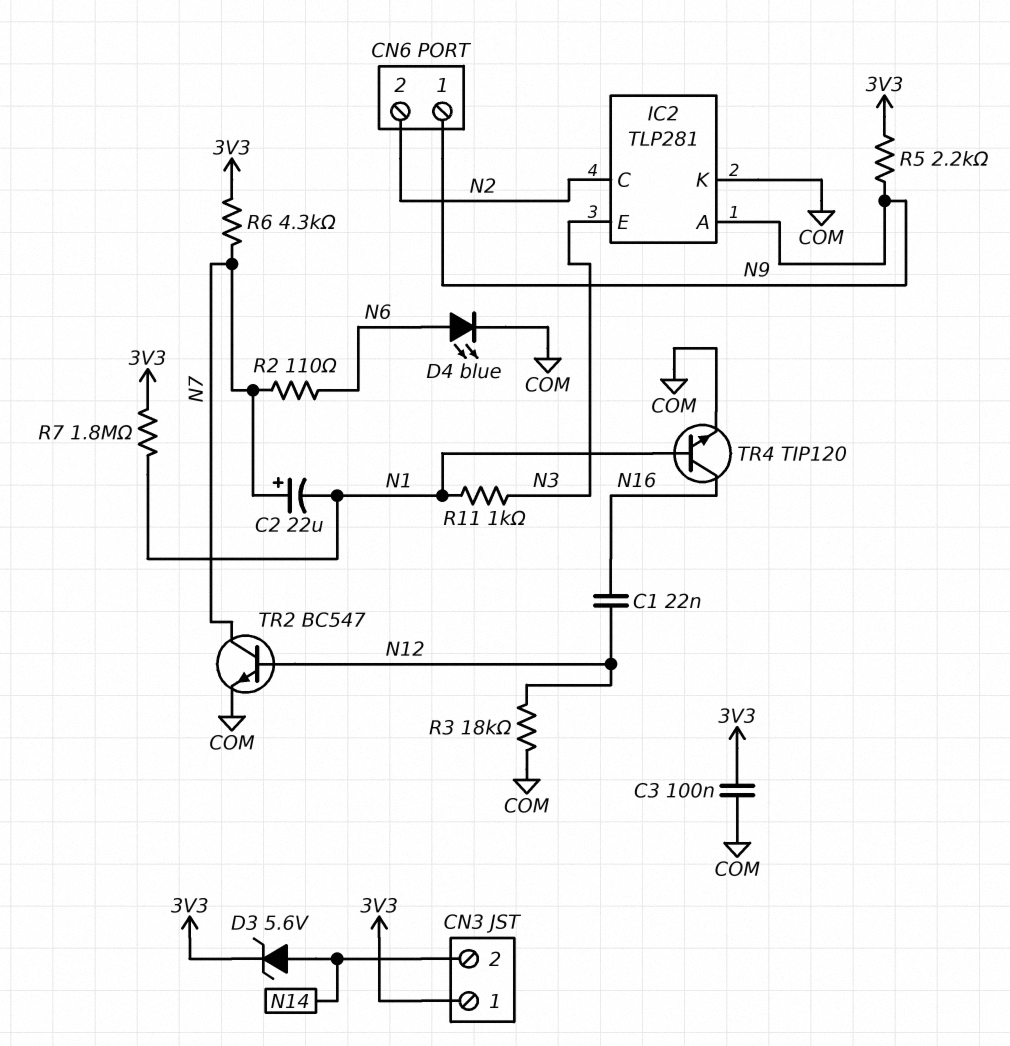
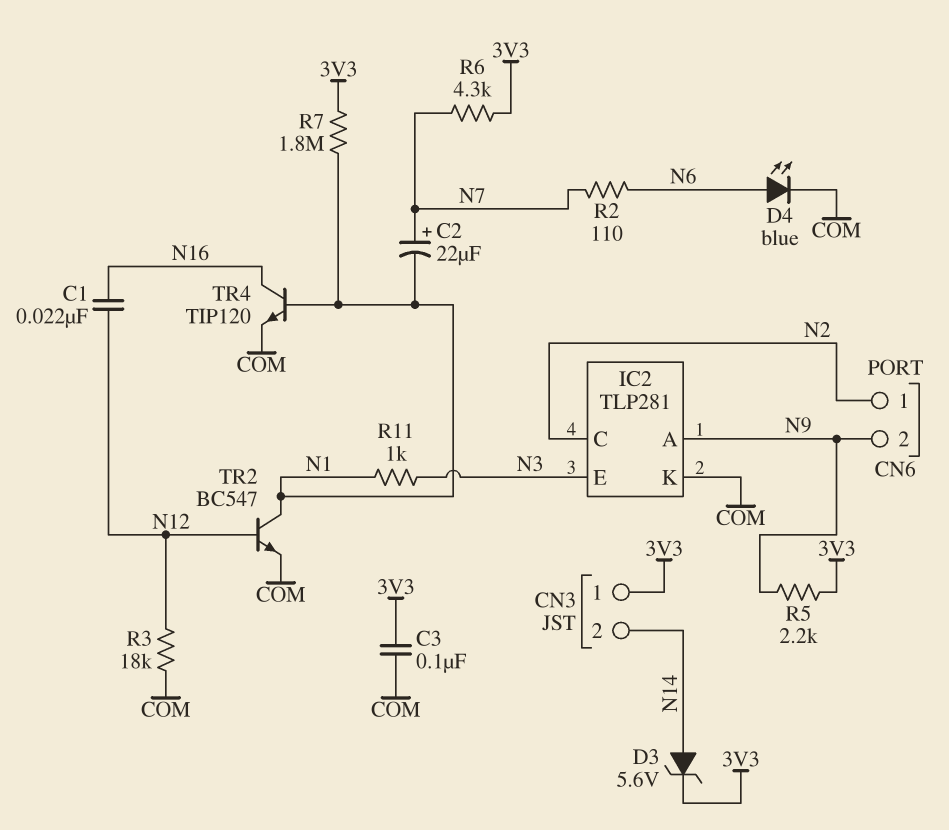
CN6 pin 1: N9 -> N2
CN6 pin 2: N2 -> N9
TR2: NPN BC547 (B N12, C N7, E COM) -> NPN BC547 (B N12, C N1, E COM)

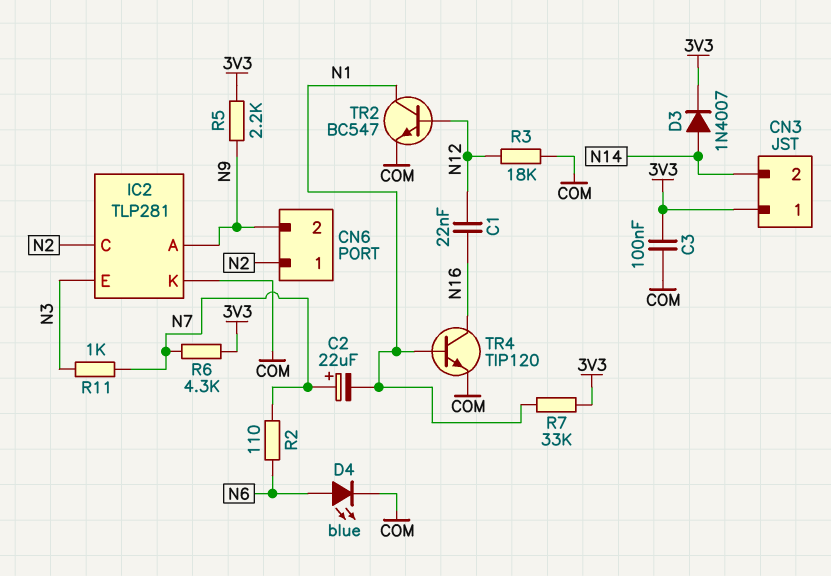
D3: zener 5.6V (A N14, K 3V3) -> diode 1N4007 (A N14, K 3V3)
R7: 1.8M (3V3, N1) -> 33k (3V3, N1)
R11: 1k (N1, N3) -> 1k (N3, N7)

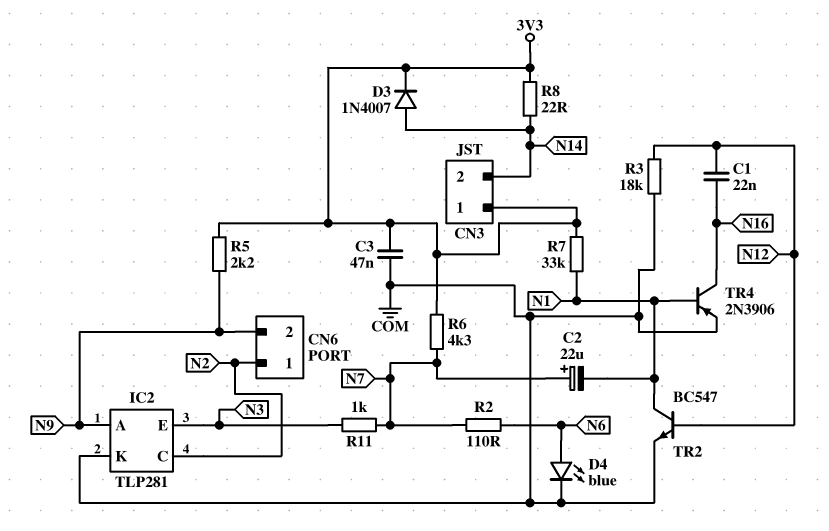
C3: 100nF (3V3, COM) -> 47nF (3V3, COM)
R8: none -> 22 (3V3, N14)
TR4: NPN TIP120 (B N1, C N16, E COM) -> PNP 2N3906 (B N1, C N16, E COM)

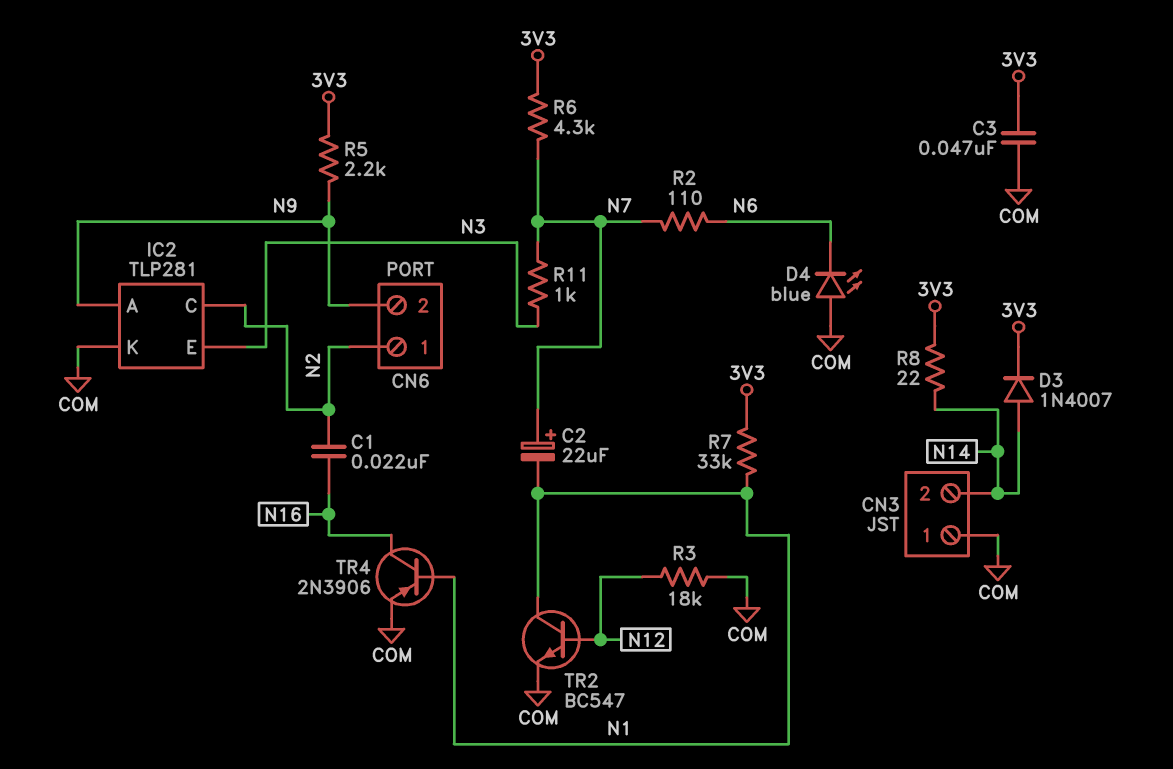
C1: 22nF (N12, N16) -> 22nF (N2, N16)
CN3 pin 1: 3V3 -> COM
D4: LED blue (A N6, K COM) -> LED blue (A COM, K N6)

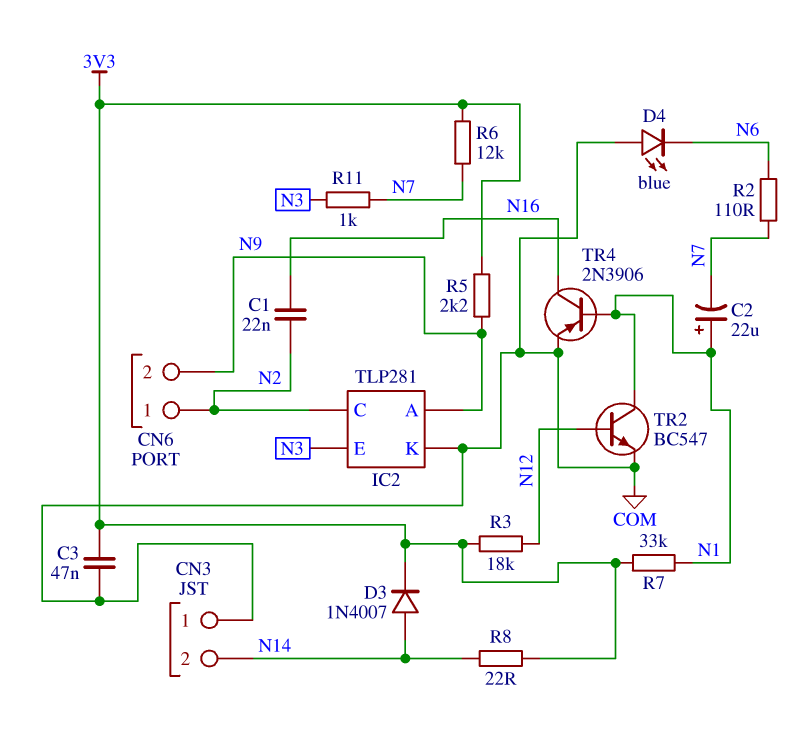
C2: 22uF (plus N7, minus N1) -> 22uF (plus N1, minus N7)
R3: 18k (COM, N12) -> 18k (3V3, N12)
R6: 4.3k (3V3, N7) -> 12k (3V3, N7)

